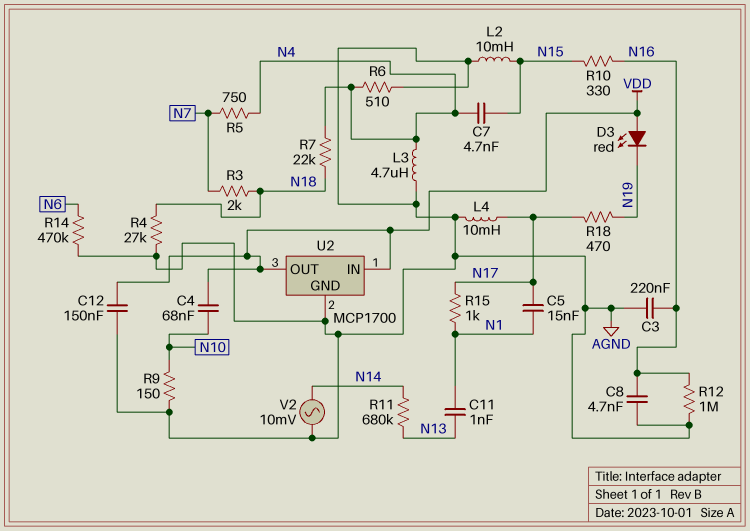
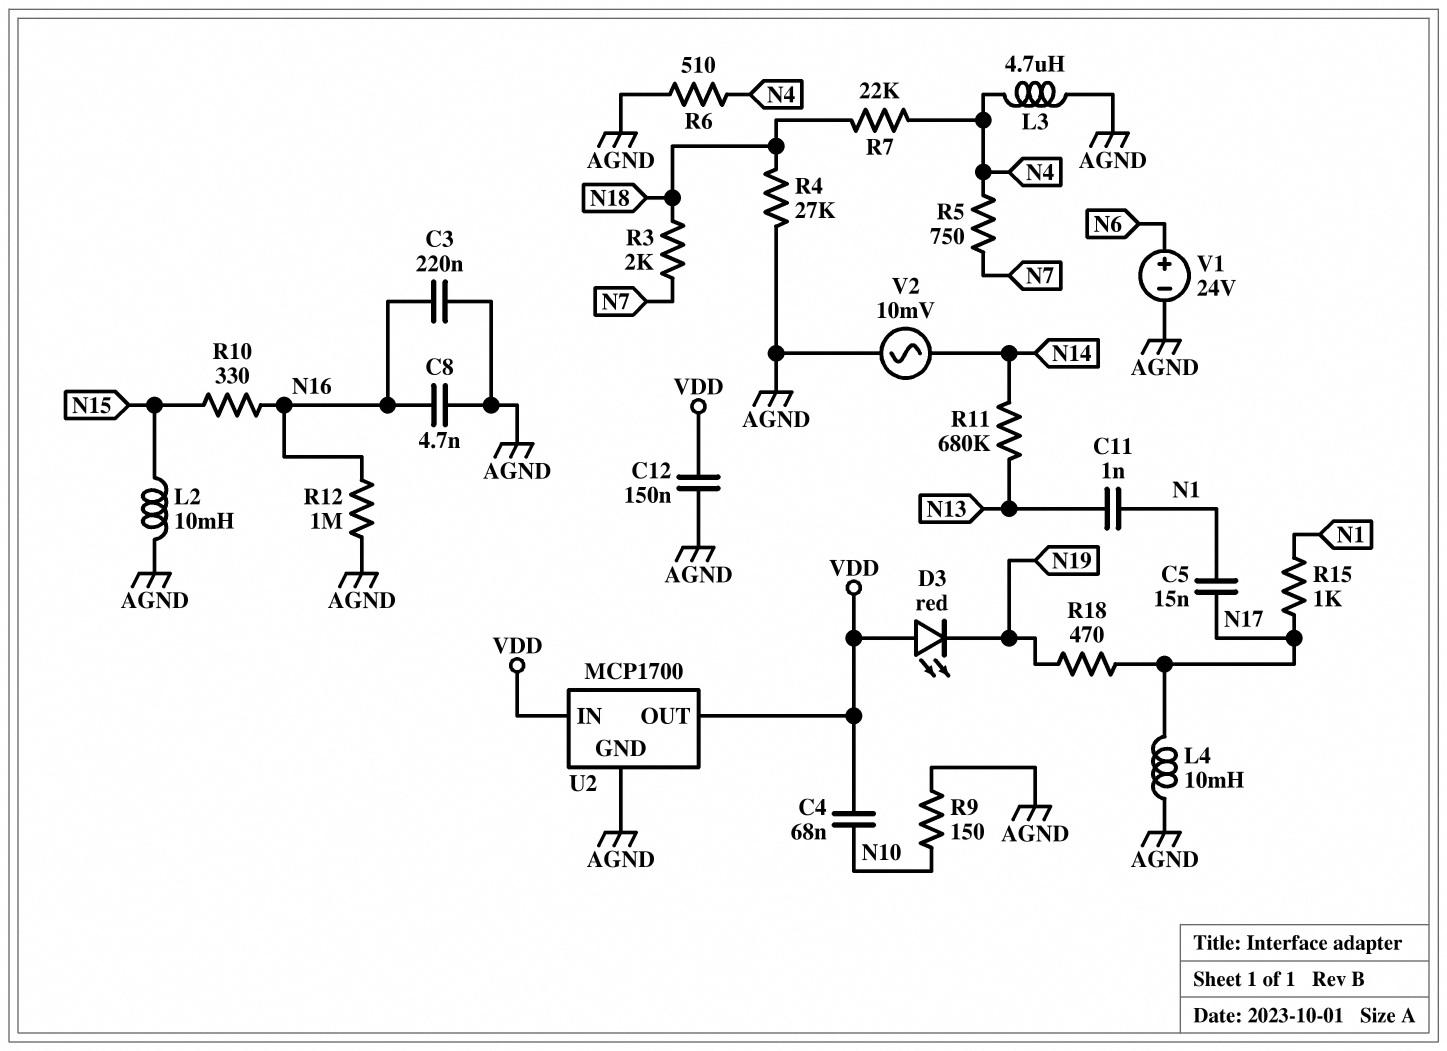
C7: 4.7nF (N4, N15) -> none
R14: 470k (AGND, N6) -> none
V1: none -> 24V (plus N6, minus AGND)

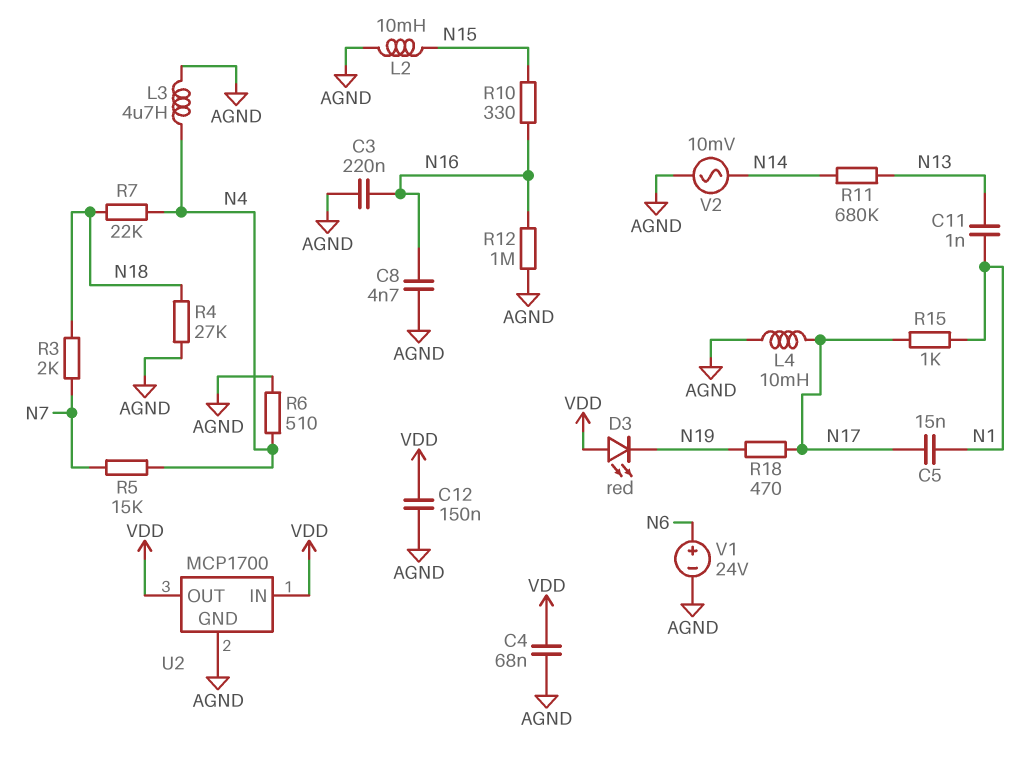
C4: 68nF (N10, VDD) -> 68nF (AGND, VDD)
R5: 750 (N4, N7) -> 15k (N4, N7)
R9: 150 (AGND, N10) -> none

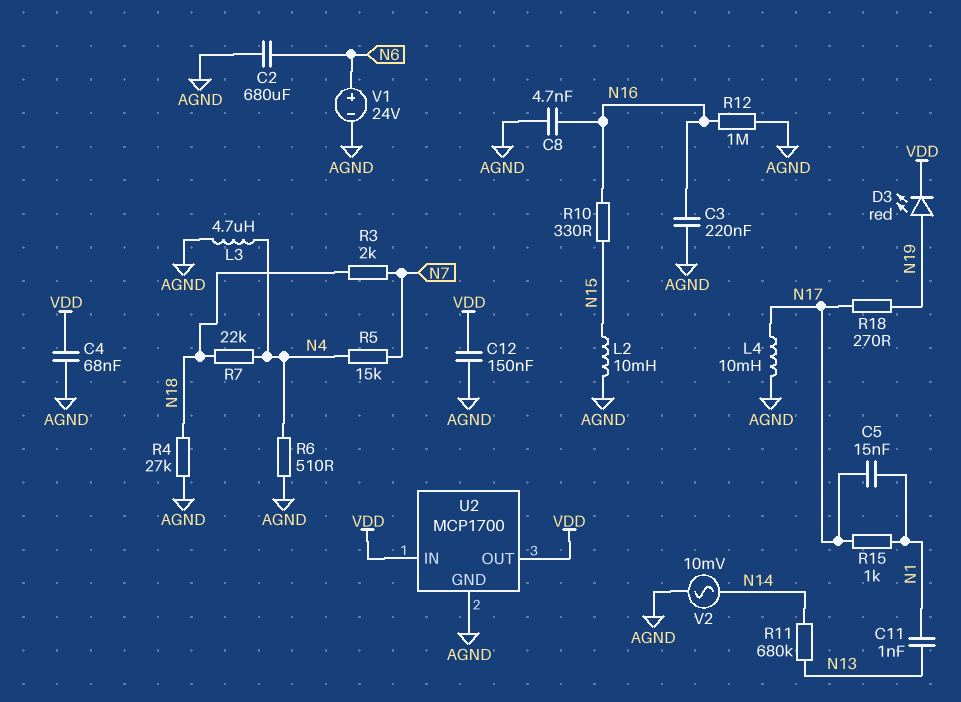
C2: none -> 680uF (AGND, N6)
D3: LED red (A VDD, K N19) -> LED red (A N19, K VDD)
R18: 470 (N17, N19) -> 270 (N17, N19)

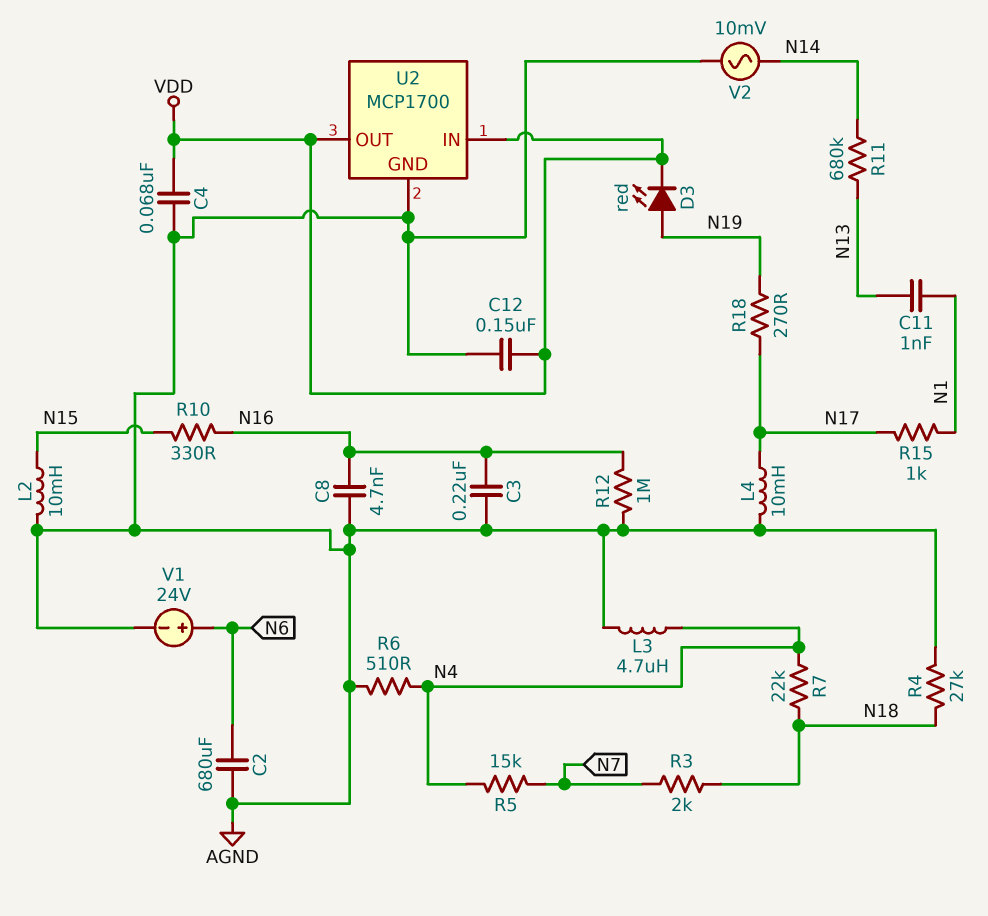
C5: 15nF (N1, N17) -> none

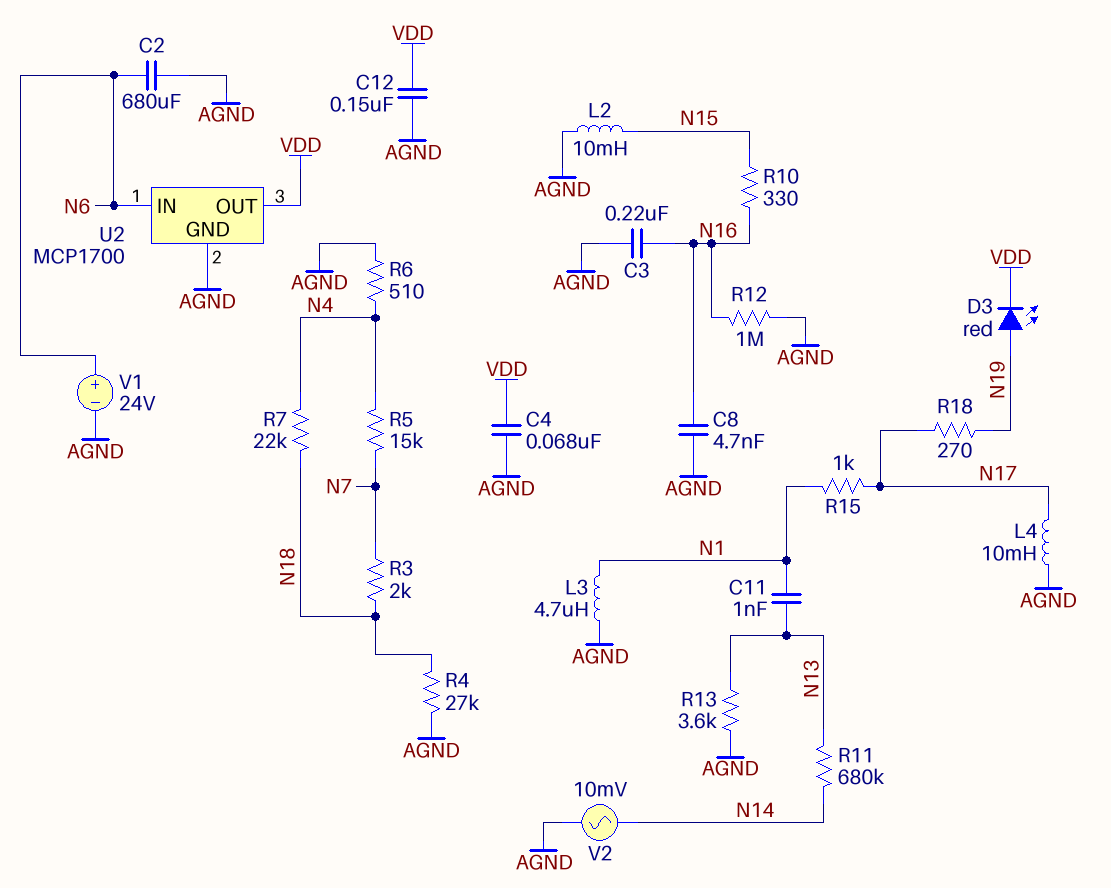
L3: 4.7uH (AGND, N4) -> 4.7uH (AGND, N1)
R13: none -> 3.6k (AGND, N13)
U2 pin IN: VDD -> N6

